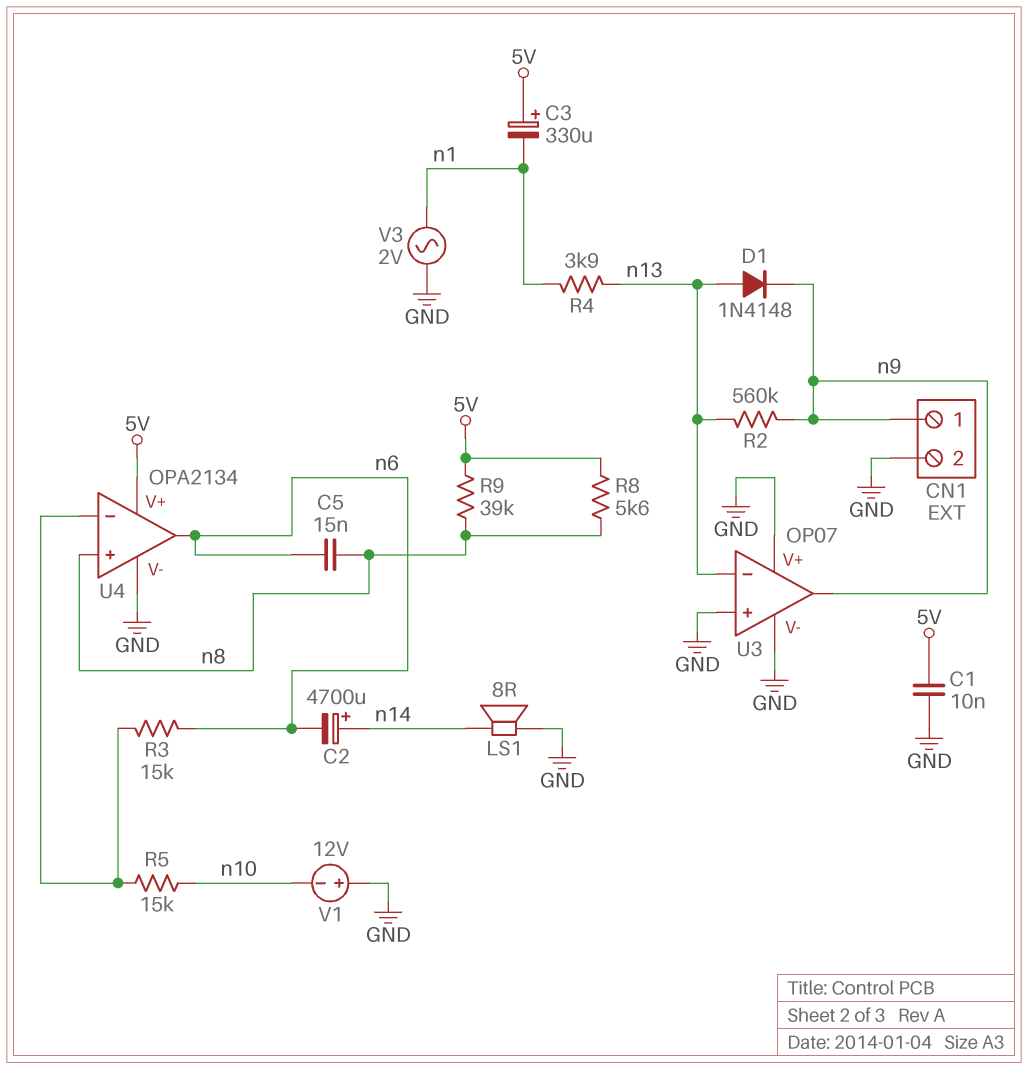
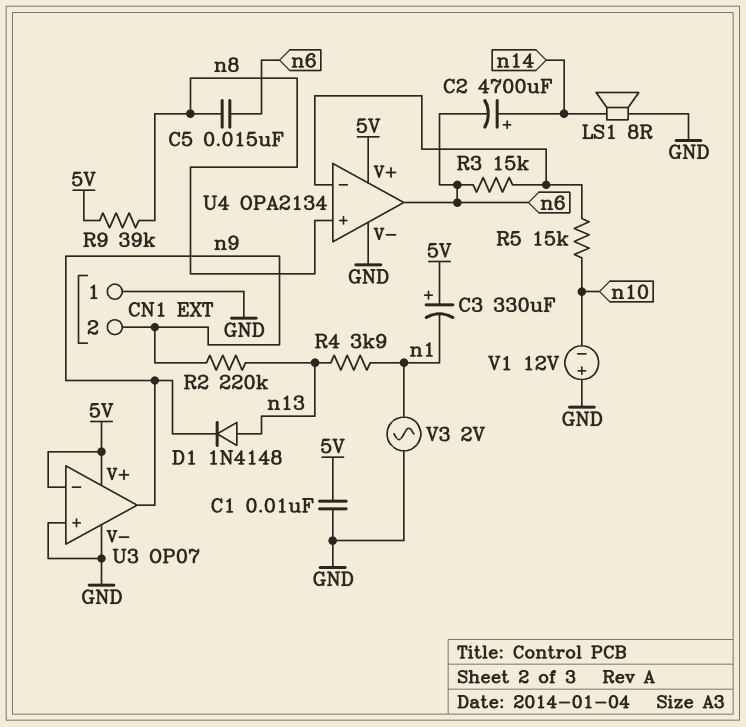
CN1 pin 1: n9 -> GND
CN1 pin 2: GND -> n9
R2: 560k (n9, n13) -> 220k (n9, n13)
R8: 5.6k (5V, n8) -> none
U3 pin V+: GND -> 5V
U3 pin in-: n13 -> 5V

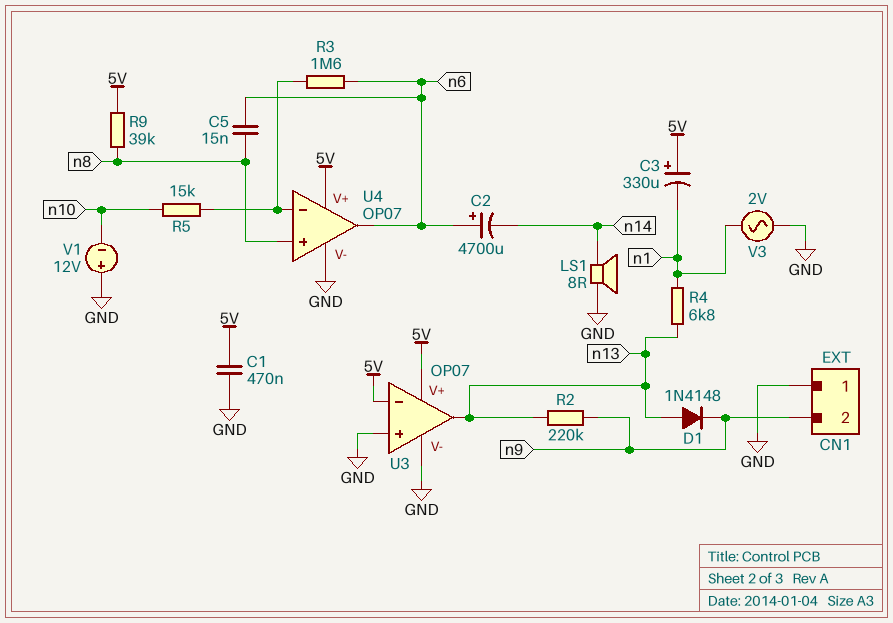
C1: 10nF (5V, GND) -> 470nF (5V, GND)
C2: 4700uF (plus n14, minus n6) -> 4700uF (plus n6, minus n14)
R3: 15k (U4/in-, n6) -> 1.6M (U4/in-, n6)
R4: 3.9k (n1, n13) -> 6.8k (n1, n13)
U3 pin out: n9 -> n13
U4: OPA2134 -> OP07

